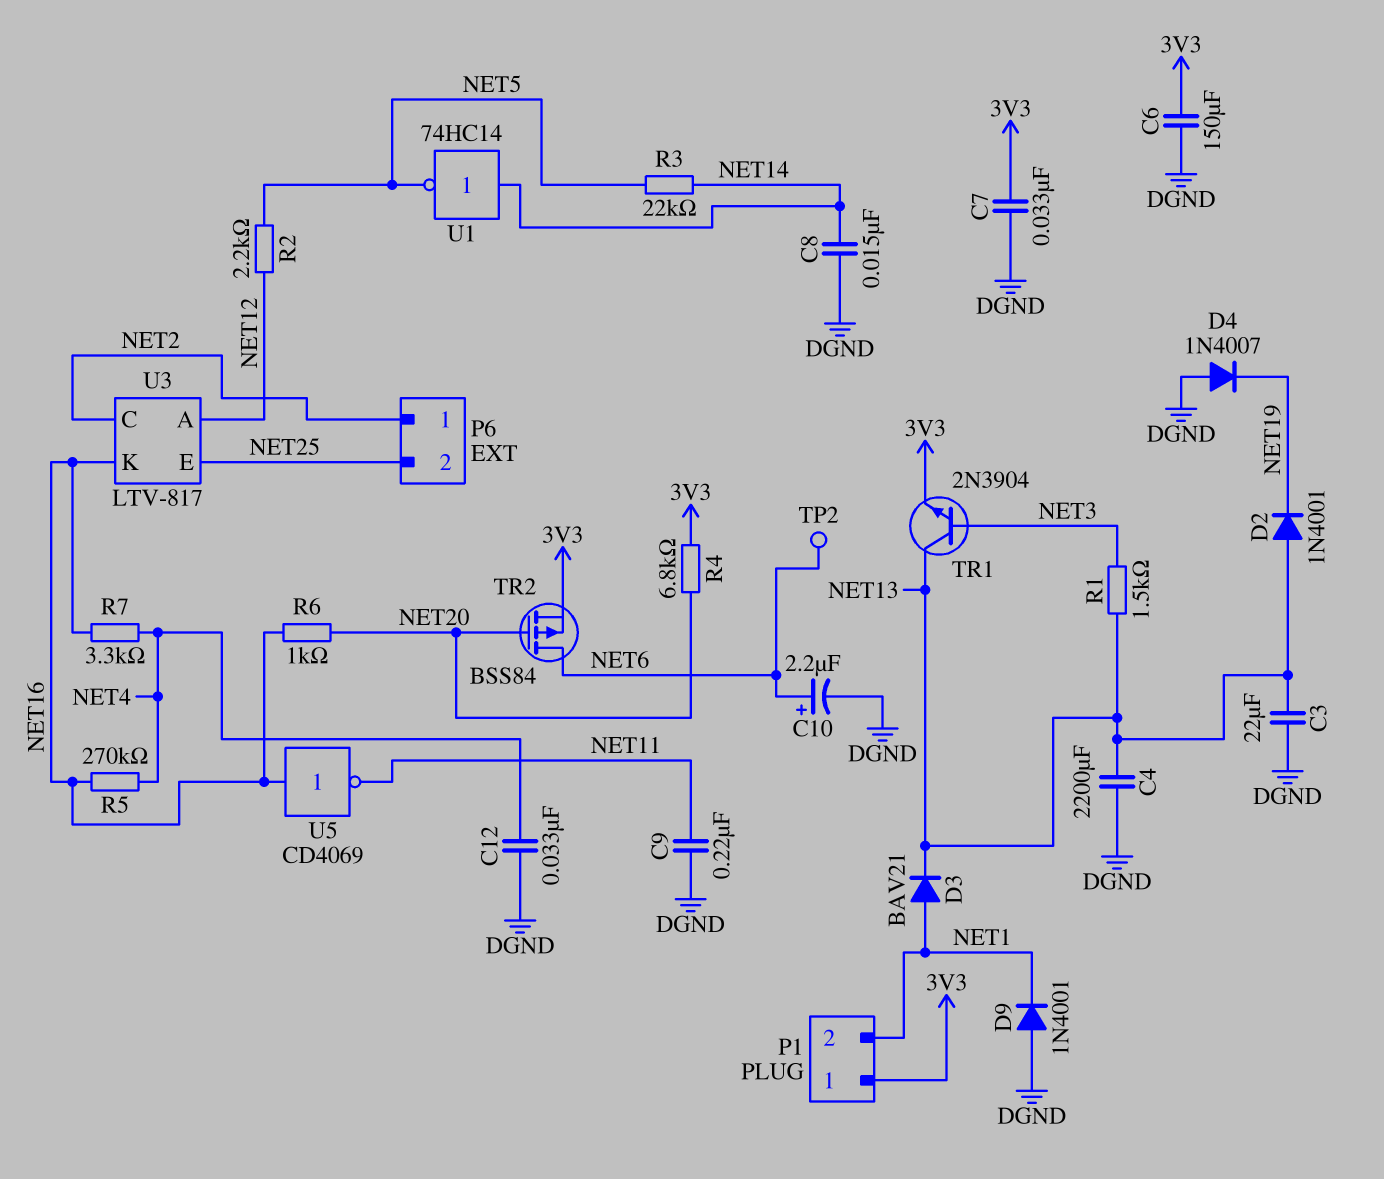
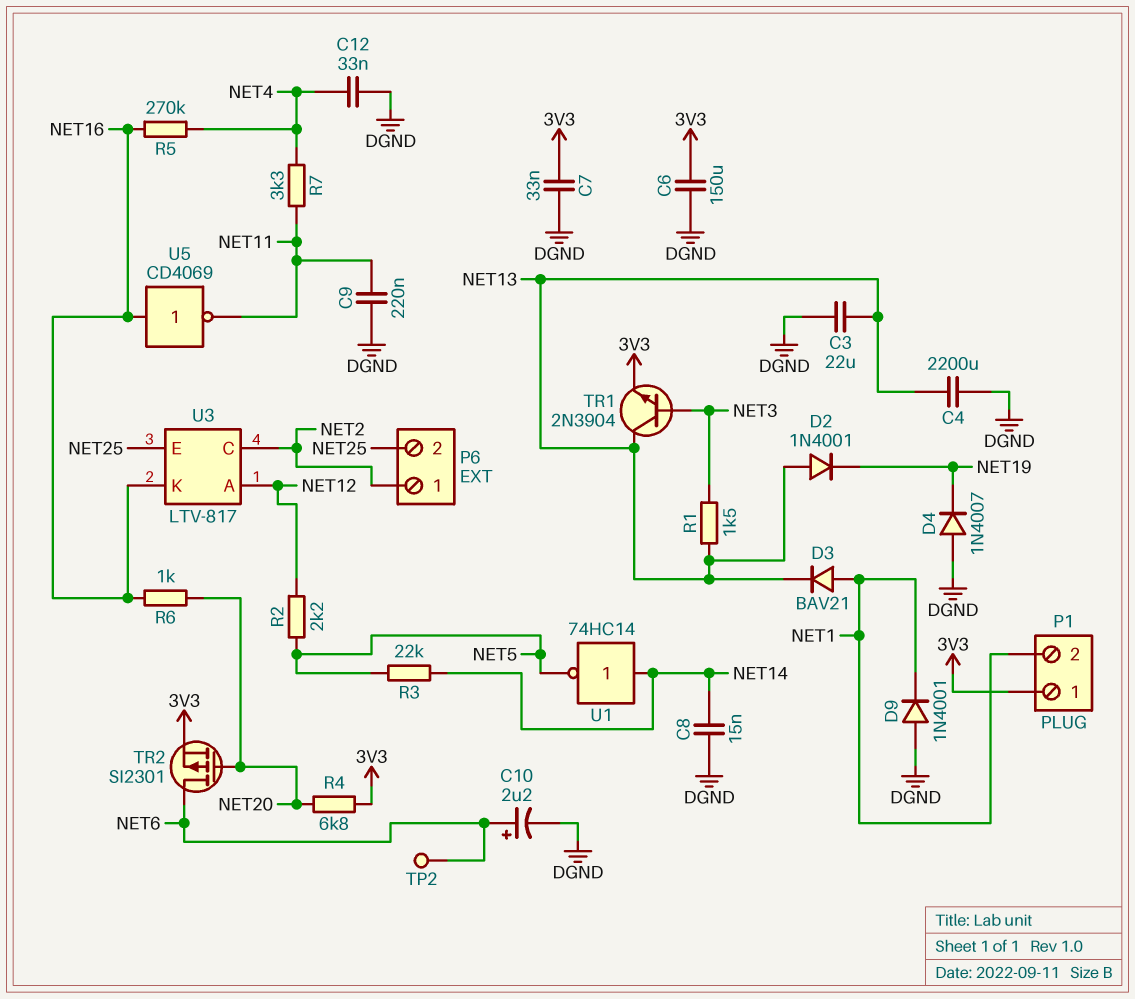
R7: 3.3k (NET4, NET16) -> 3.3k (NET4, NET11)
TR2: PMOS BSS84 (G NET20, D NET6, S 3V3) -> PMOS SI2301 (G NET20, D NET6, S 3V3)

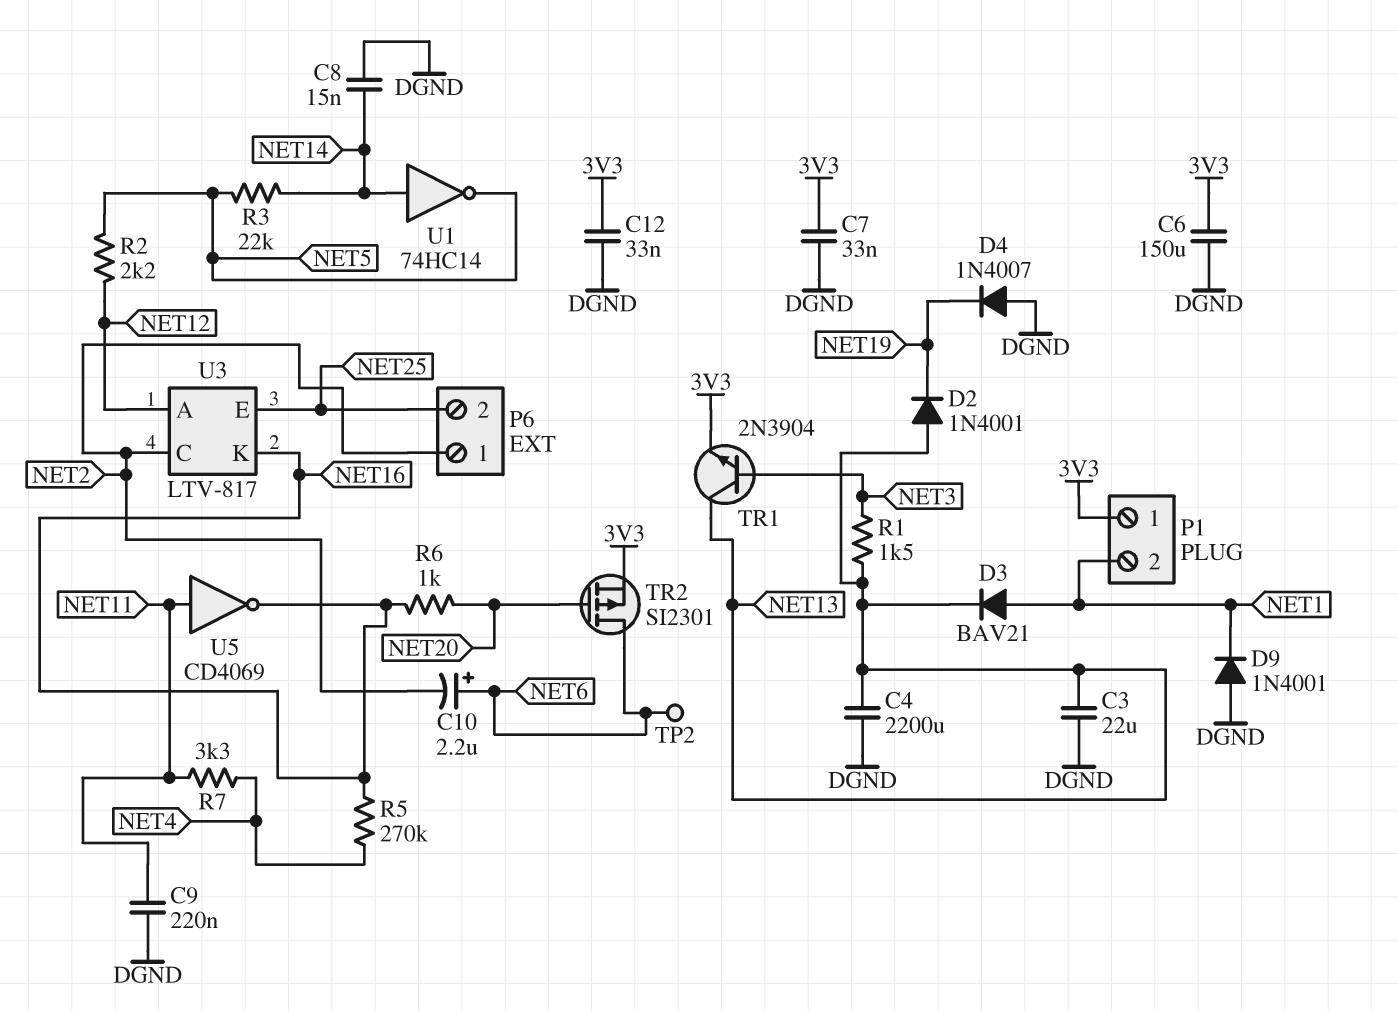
C10: 2.2uF (plus NET6, minus DGND) -> 2.2uF (plus NET6, minus NET2)
C12: 33nF (DGND, NET4) -> 33nF (3V3, DGND)
R4: 6.8k (3V3, NET20) -> none
U5: NOT CD4069 (in NET16, out NET11) -> NOT CD4069 (in NET11, out NET16)

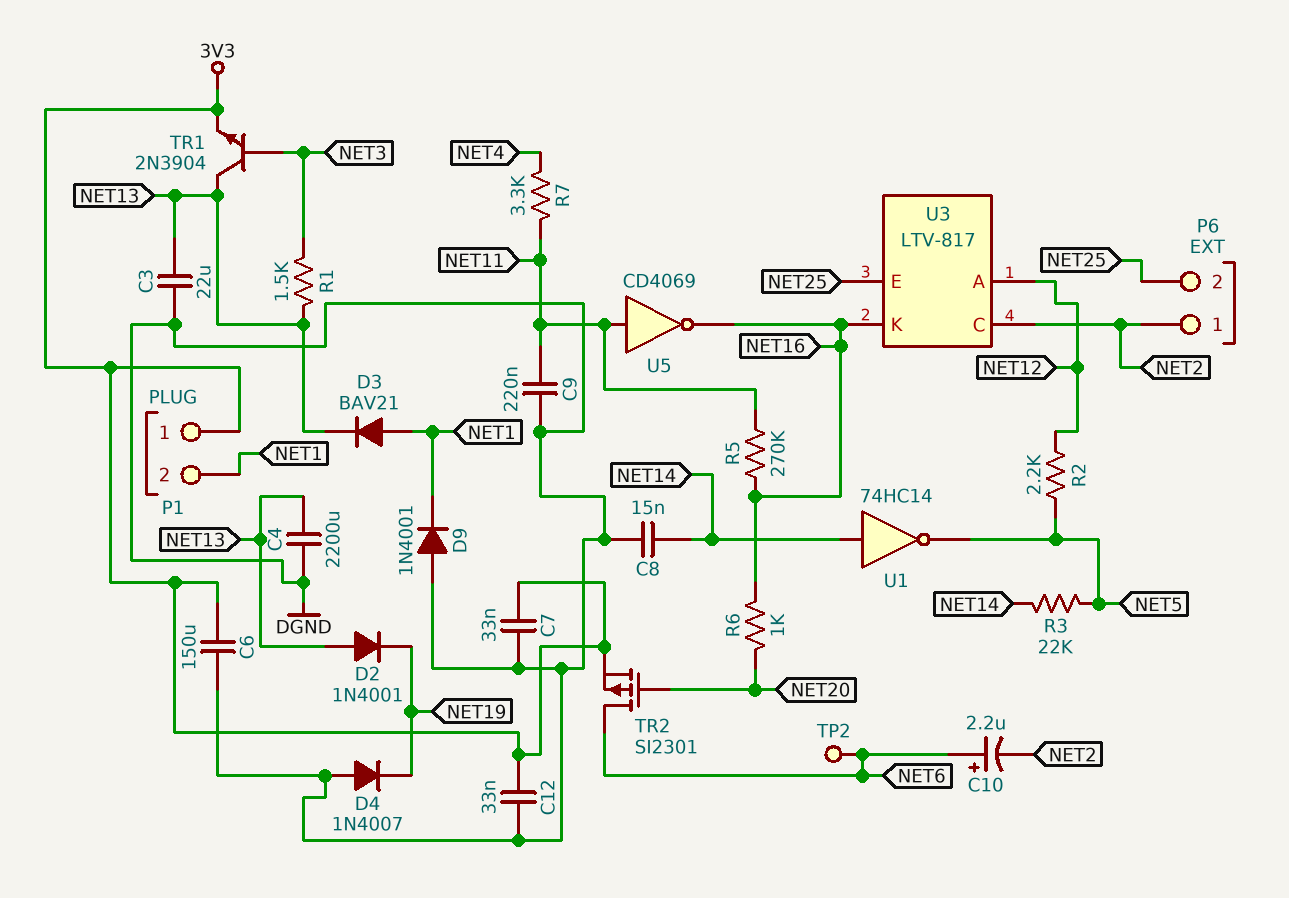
R5: 270k (NET4, NET16) -> 270k (NET11, NET16)

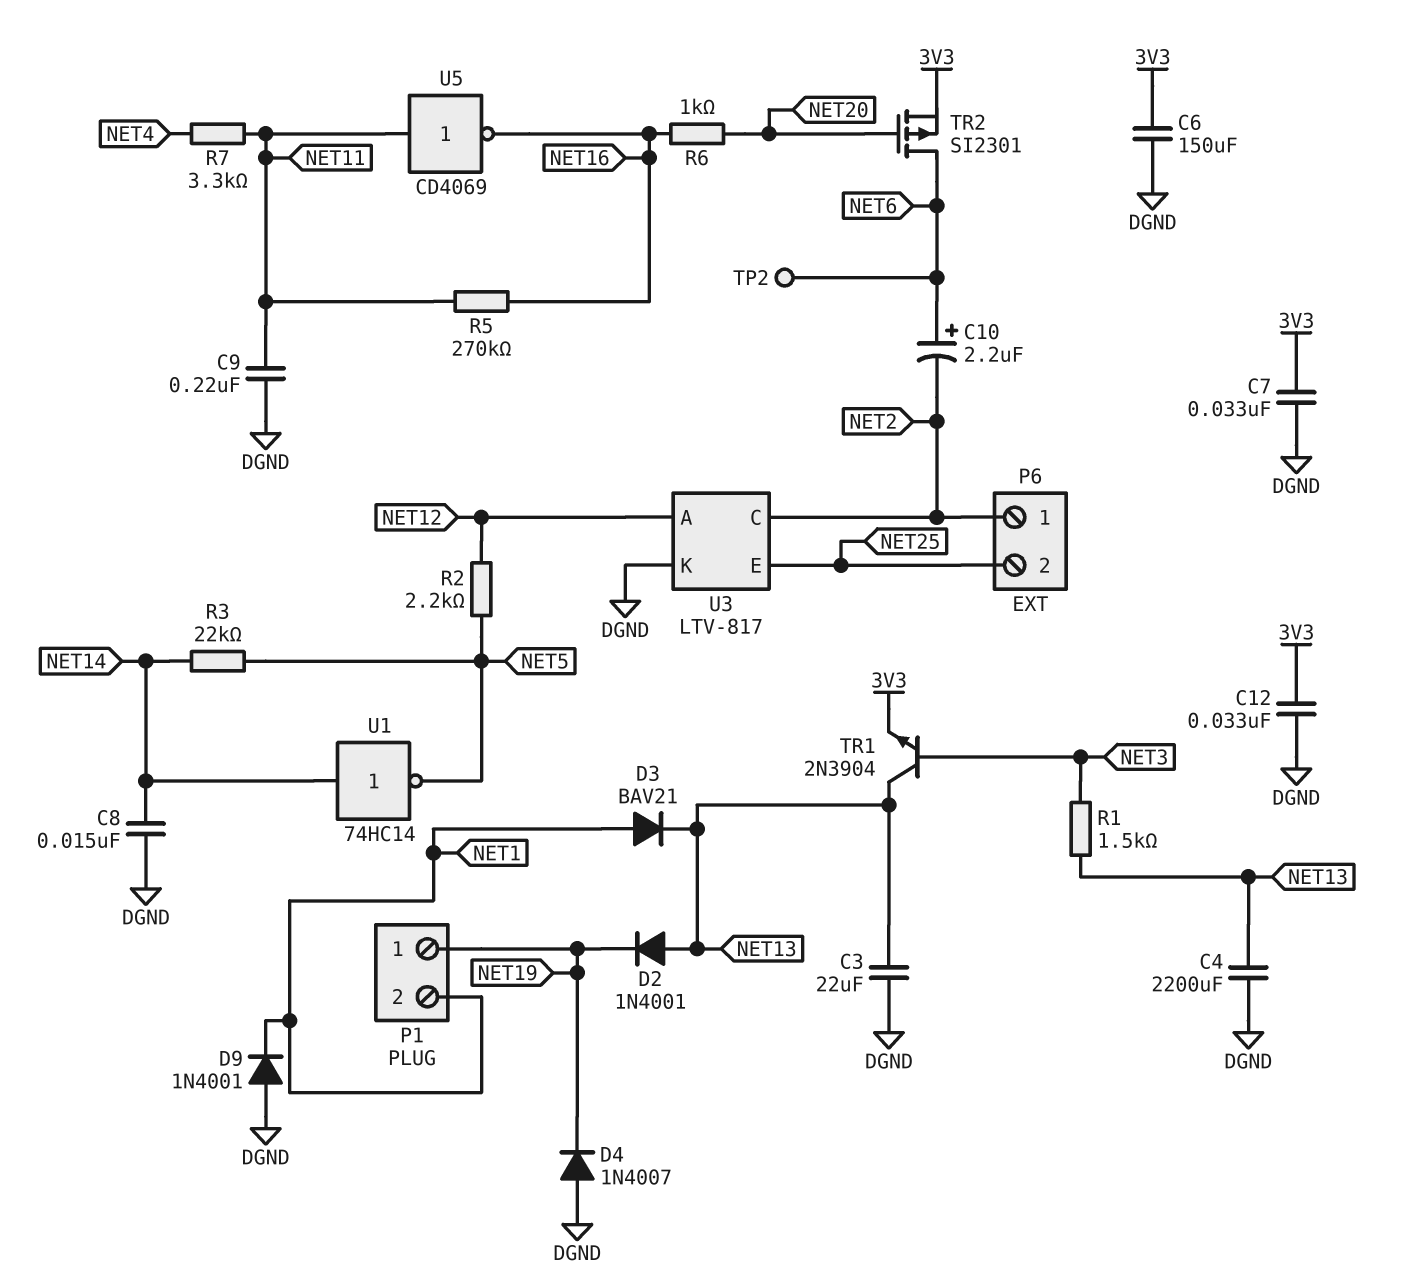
P1 pin 1: 3V3 -> NET19
U3 pin K: NET16 -> DGND

